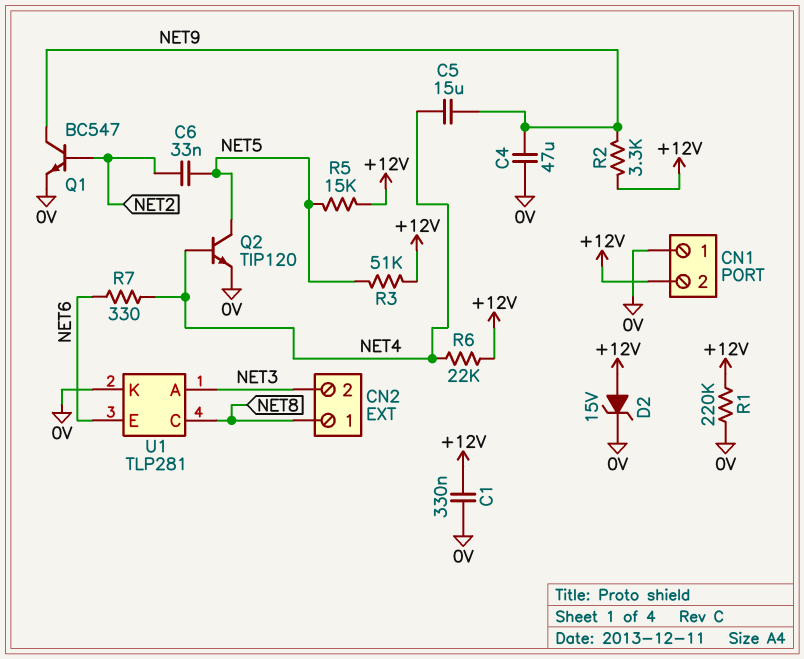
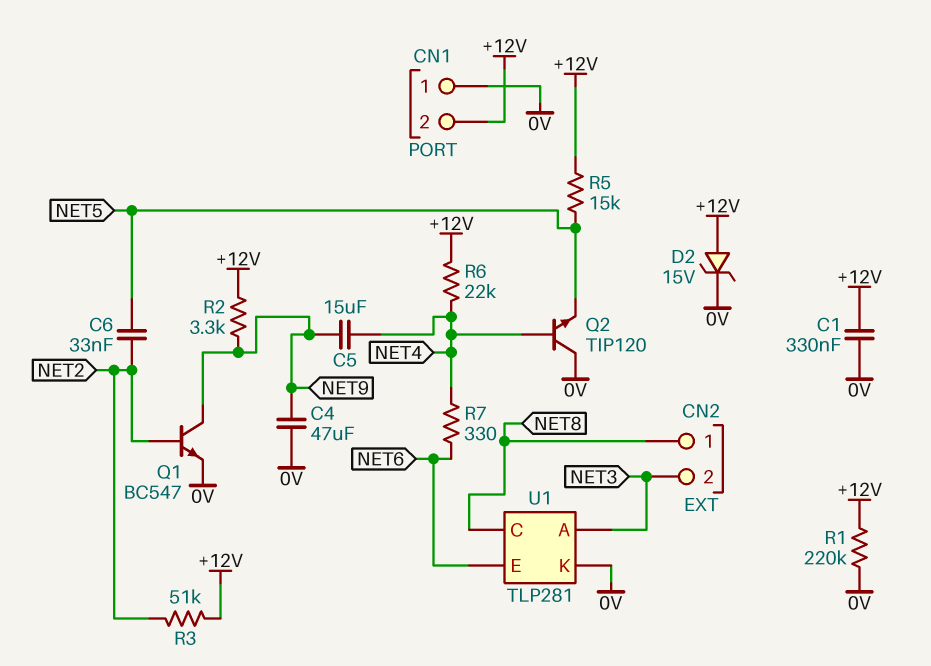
Q2: NPN TIP120 (B NET4, C NET5, E 0V) -> NPN TIP120 (B NET4, C 0V, E NET5)
R3: 51k (+12V, NET5) -> 51k (+12V, NET2)

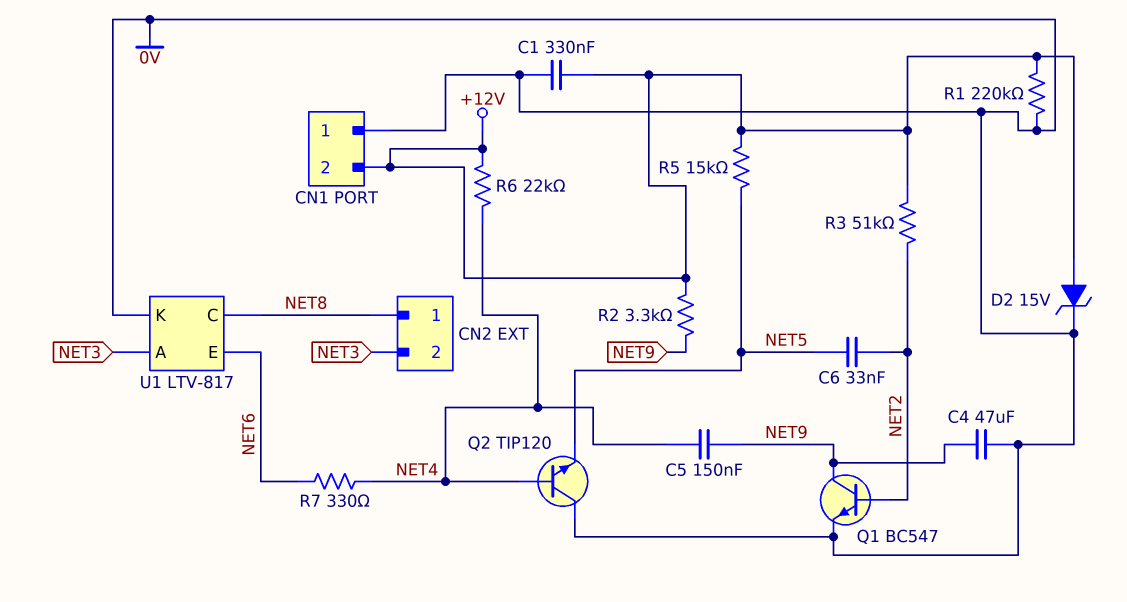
C5: 15uF (NET4, NET9) -> 150nF (NET4, NET9)
U1: TLP281 -> LTV-817

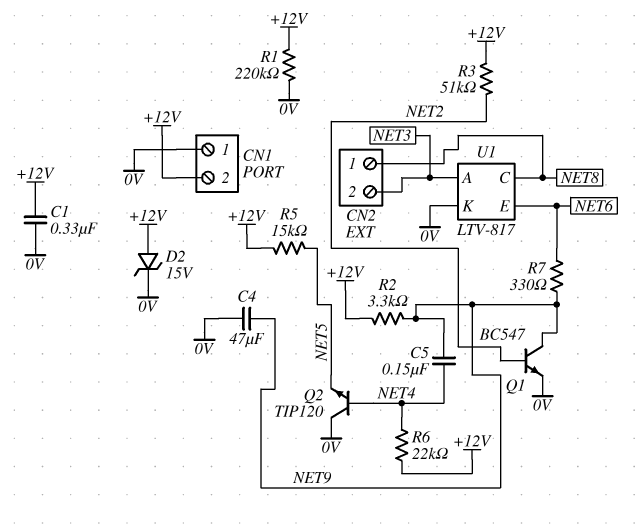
C6: 33nF (NET2, NET5) -> none
R7: 330 (NET4, NET6) -> 330 (NET6, NET9)

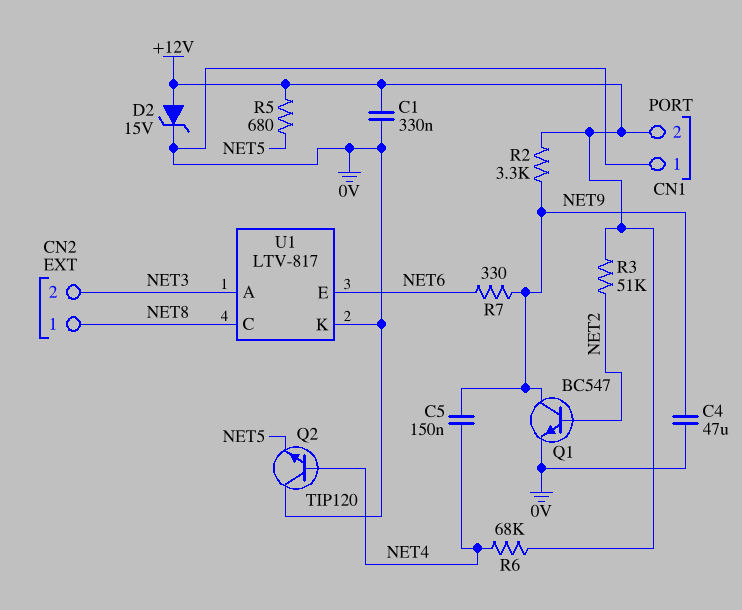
R1: 220k (+12V, 0V) -> none
R5: 15k (+12V, NET5) -> 680 (+12V, NET5)
R6: 22k (+12V, NET4) -> 68k (+12V, NET4)

